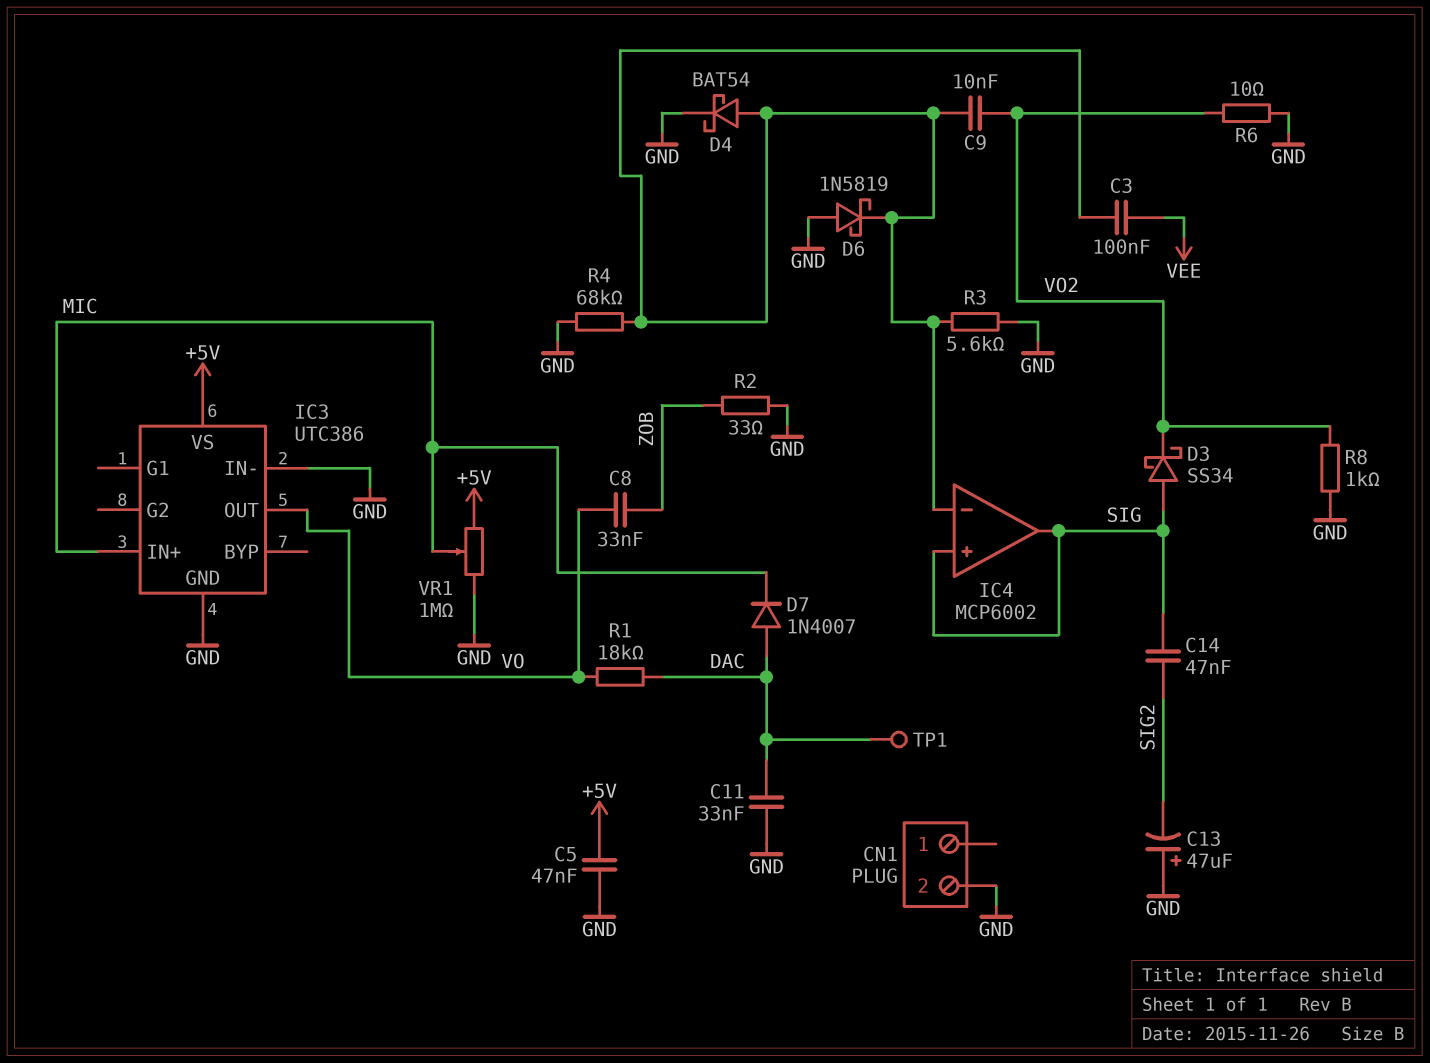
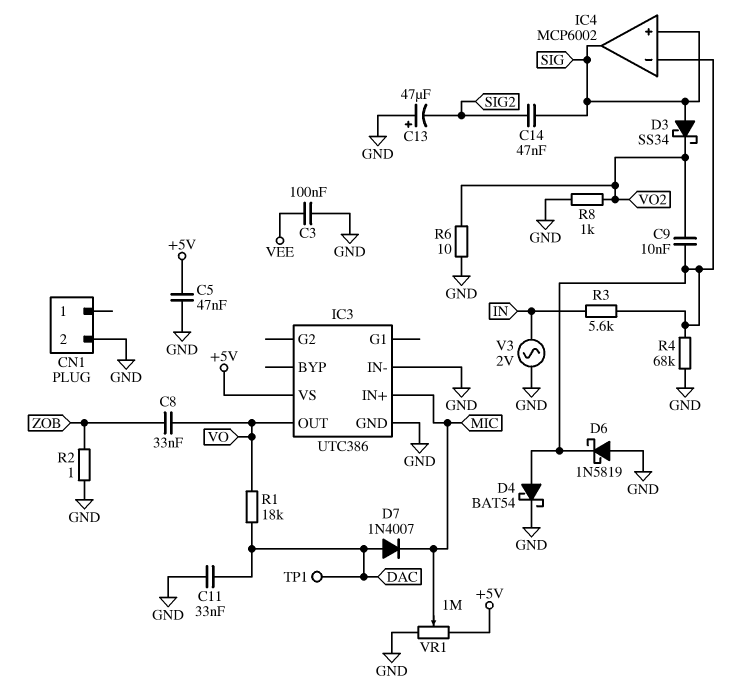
C3: 100nF (IC4/in-, VEE) -> 100nF (GND, VEE)
R2: 33 (GND, ZOB) -> 1 (GND, ZOB)
R3: 5.6k (GND, IC4/in-) -> 5.6k (IC4/in-, IN)
V3: none -> AC 2V (GND, IN)

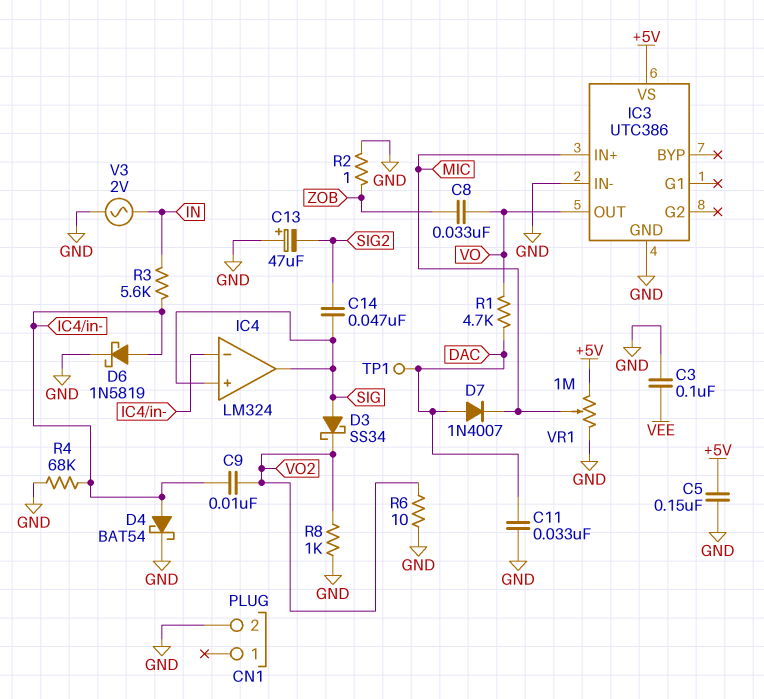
C5: 47nF (+5V, GND) -> 150nF (+5V, GND)
D6: schottky 1N5819 (A GND, K IC4/in-) -> schottky 1N5819 (A IC4/in-, K GND)
IC4: MCP6002 -> LM324
R1: 18k (DAC, VO) -> 4.7k (DAC, VO)

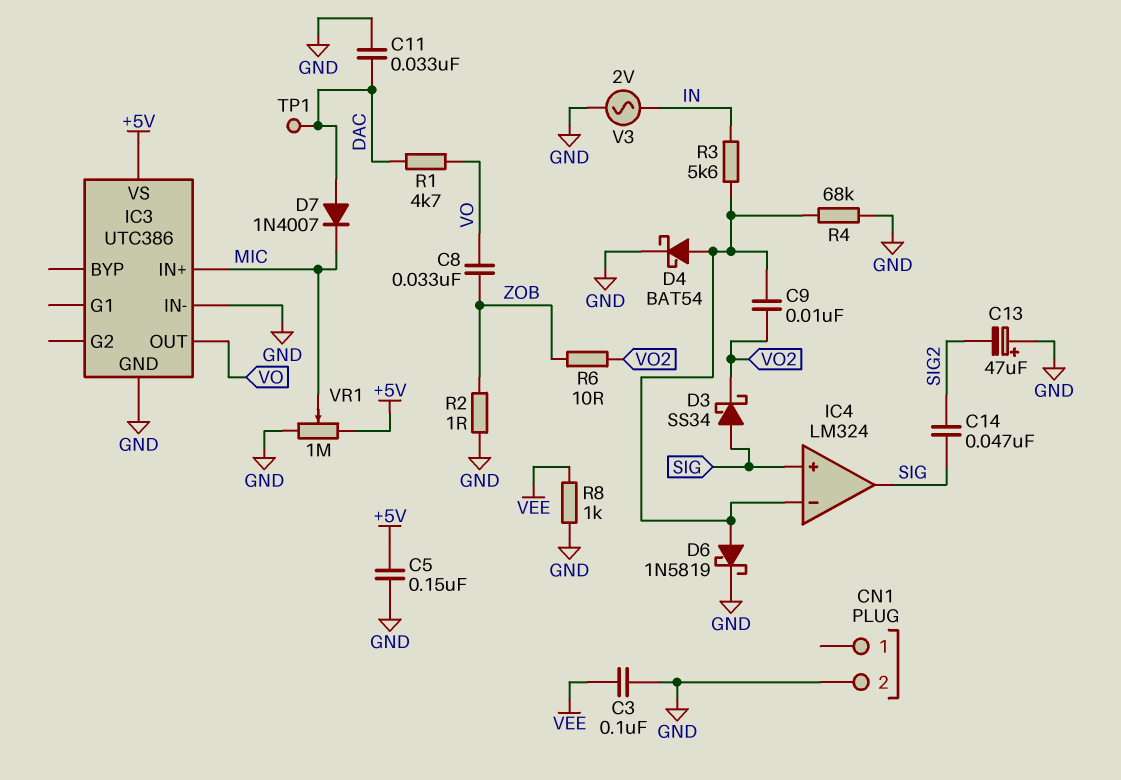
R6: 10 (GND, VO2) -> 10 (VO2, ZOB)
R8: 1k (GND, VO2) -> 1k (GND, VEE)

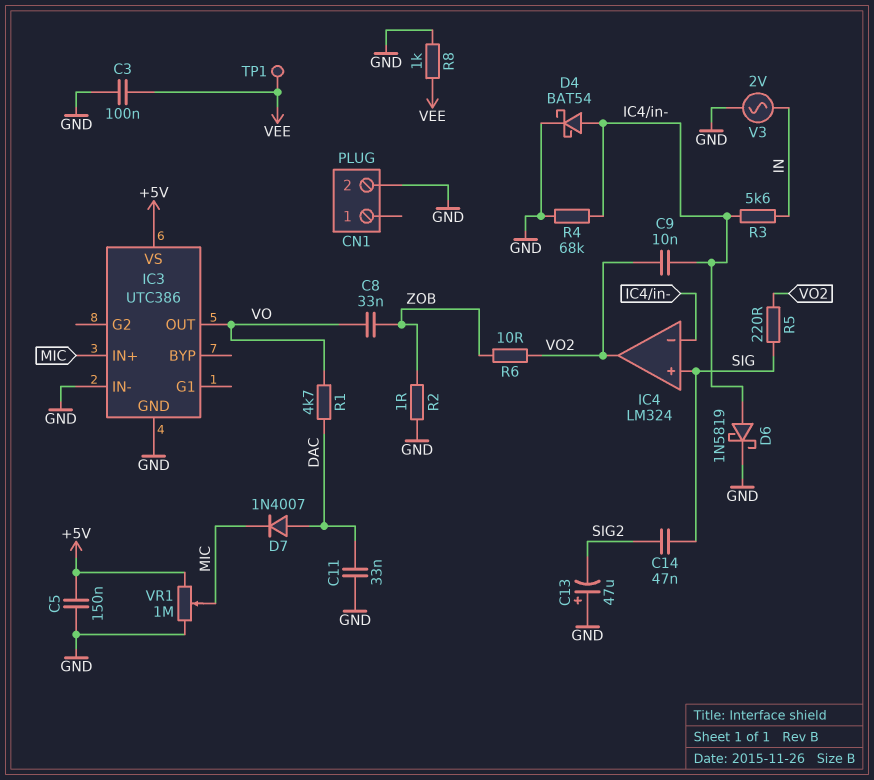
D3: schottky SS34 (A SIG, K VO2) -> none
IC4 pin out: SIG -> VO2
R5: none -> 220 (SIG, VO2)
TP1: test point (DAC) -> test point (VEE)

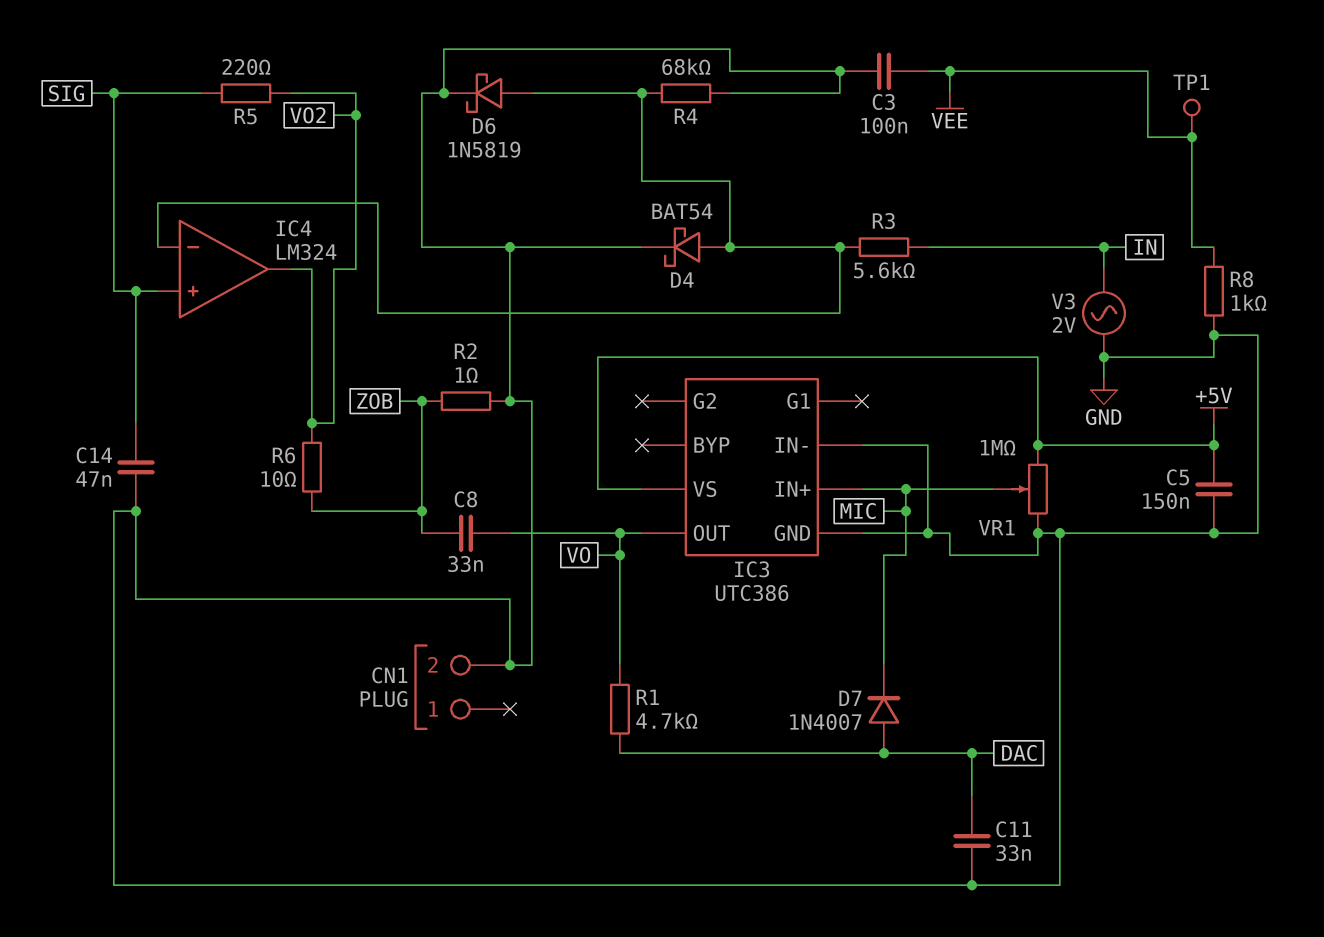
C9: 10nF (IC4/in-, VO2) -> none
C13: 47uF (plus GND, minus SIG2) -> none
C14: 47nF (SIG, SIG2) -> 47nF (GND, SIG)

